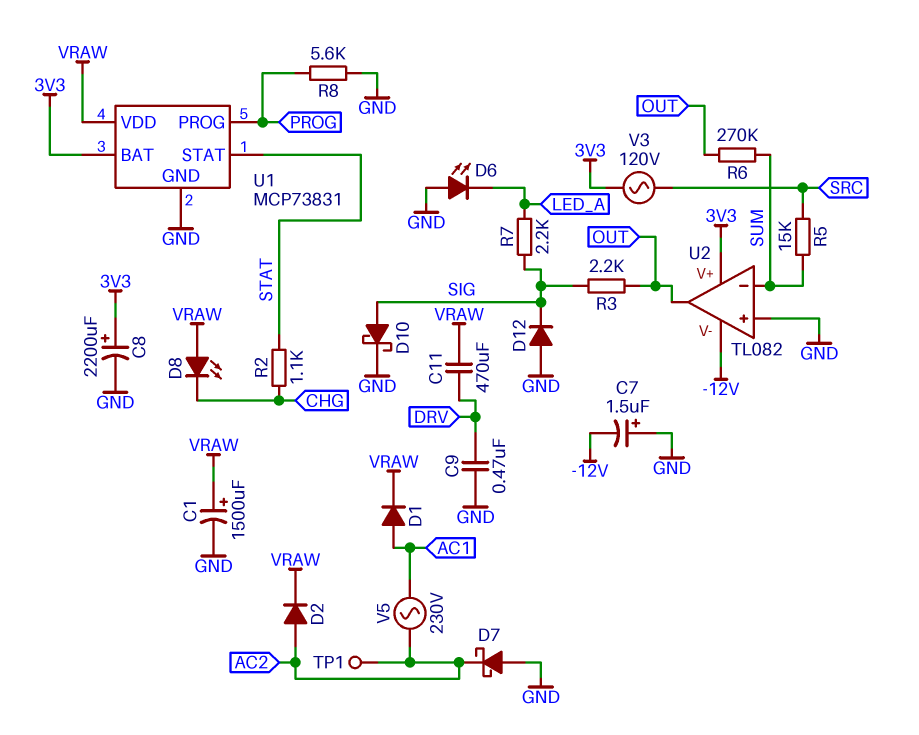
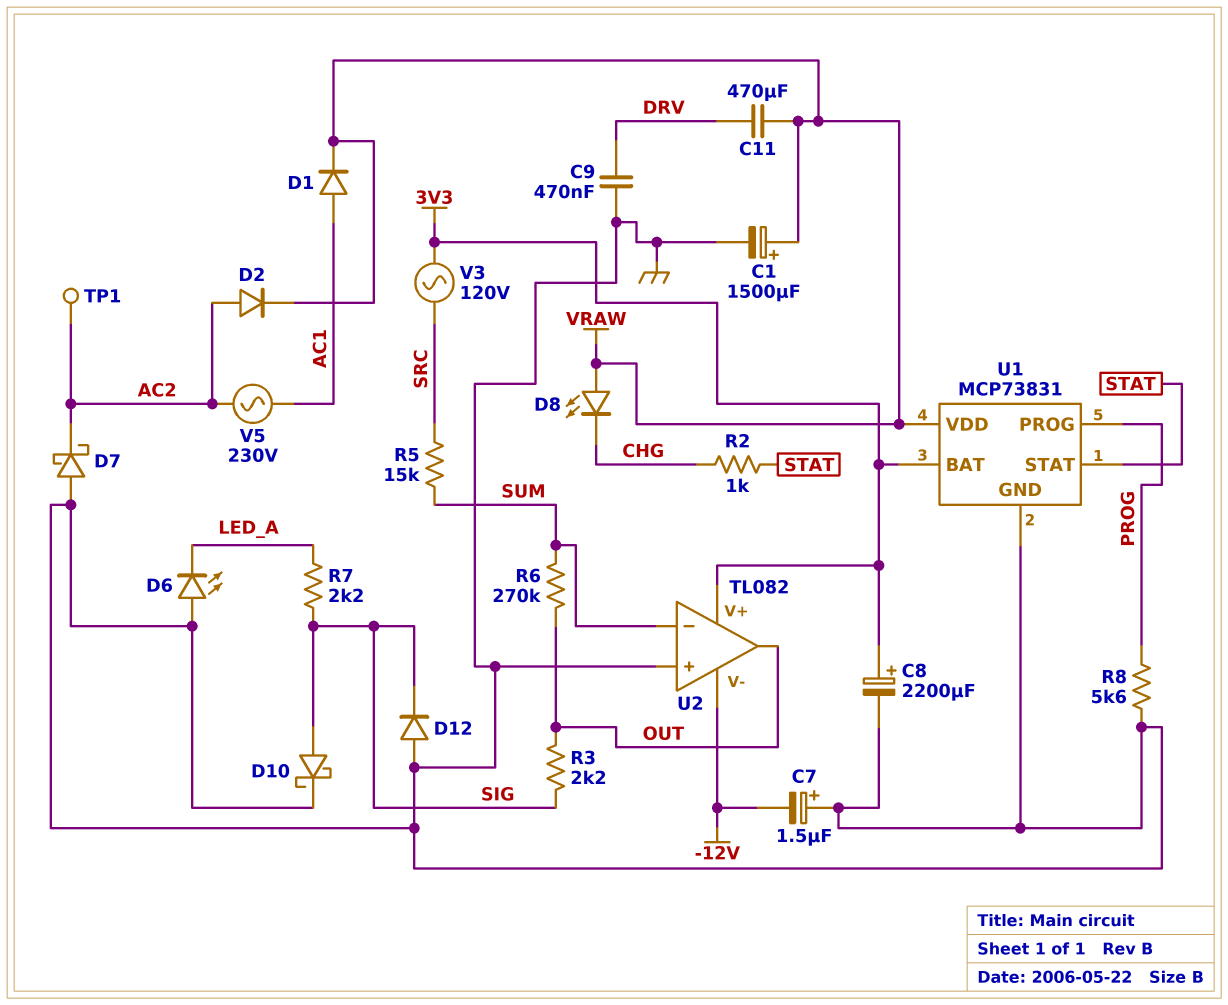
R2: 1.1k (CHG, STAT) -> 1k (CHG, STAT)

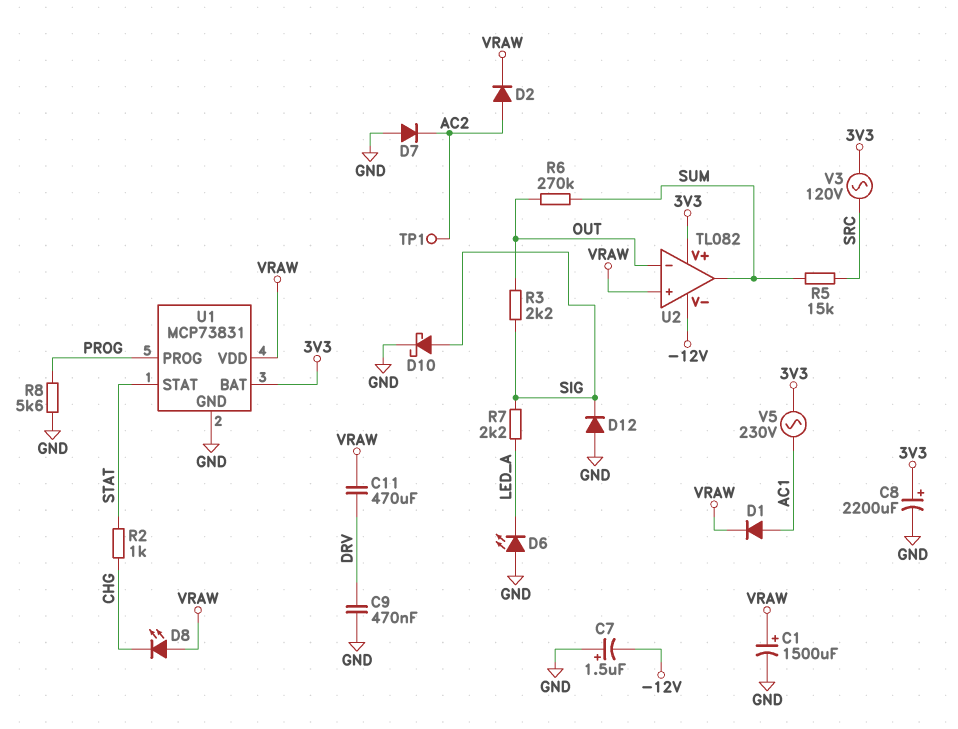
D7: schottky (A GND, K AC2) -> diode (A GND, K AC2)
U2 pin in+: GND -> VRAW
U2 pin in-: SUM -> OUT
U2 pin out: OUT -> SUM
V5: AC 230V (AC1, AC2) -> AC 230V (3V3, AC1)

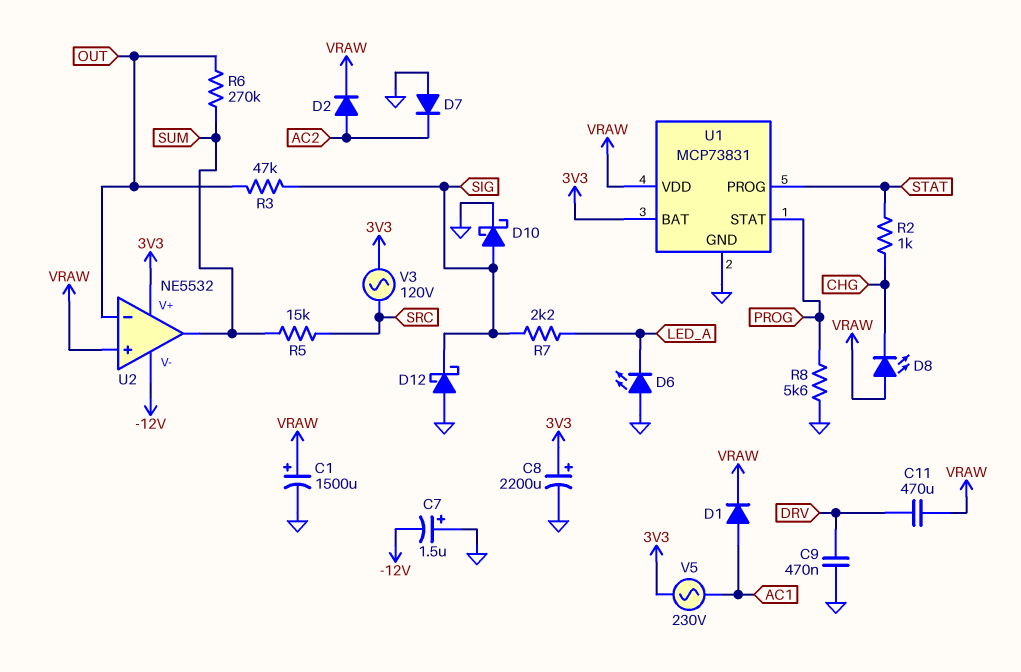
D12: diode (A GND, K SIG) -> schottky (A GND, K SIG)
R3: 2.2k (OUT, SIG) -> 47k (OUT, SIG)
TP1: test point (AC2) -> none
U1 pin PROG: PROG -> STAT
U1 pin STAT: STAT -> PROG
U2: TL082 -> NE5532

